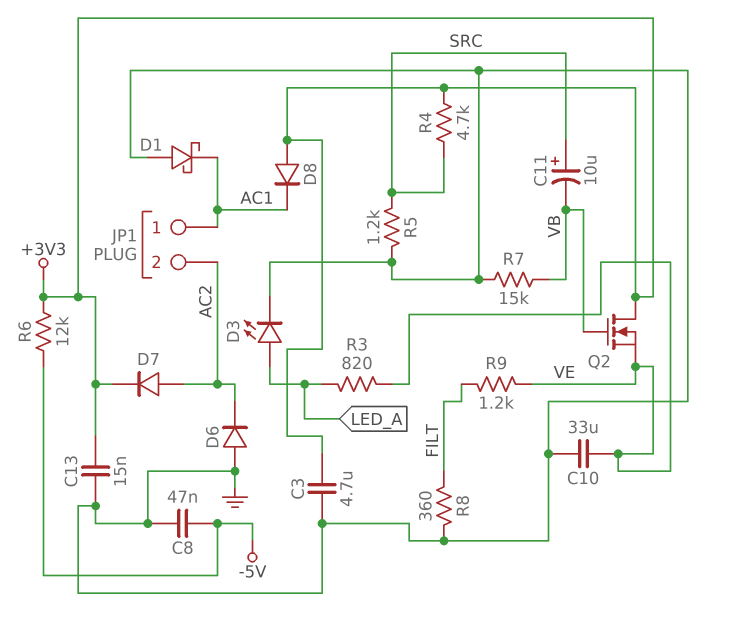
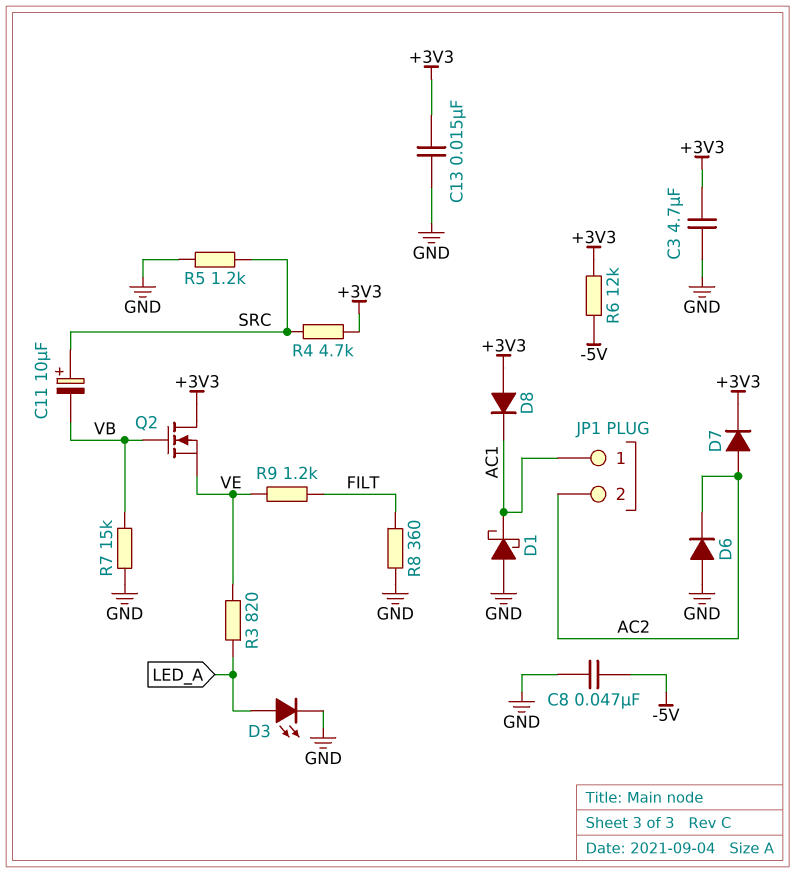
C10: 33uF (GND, VE) -> none

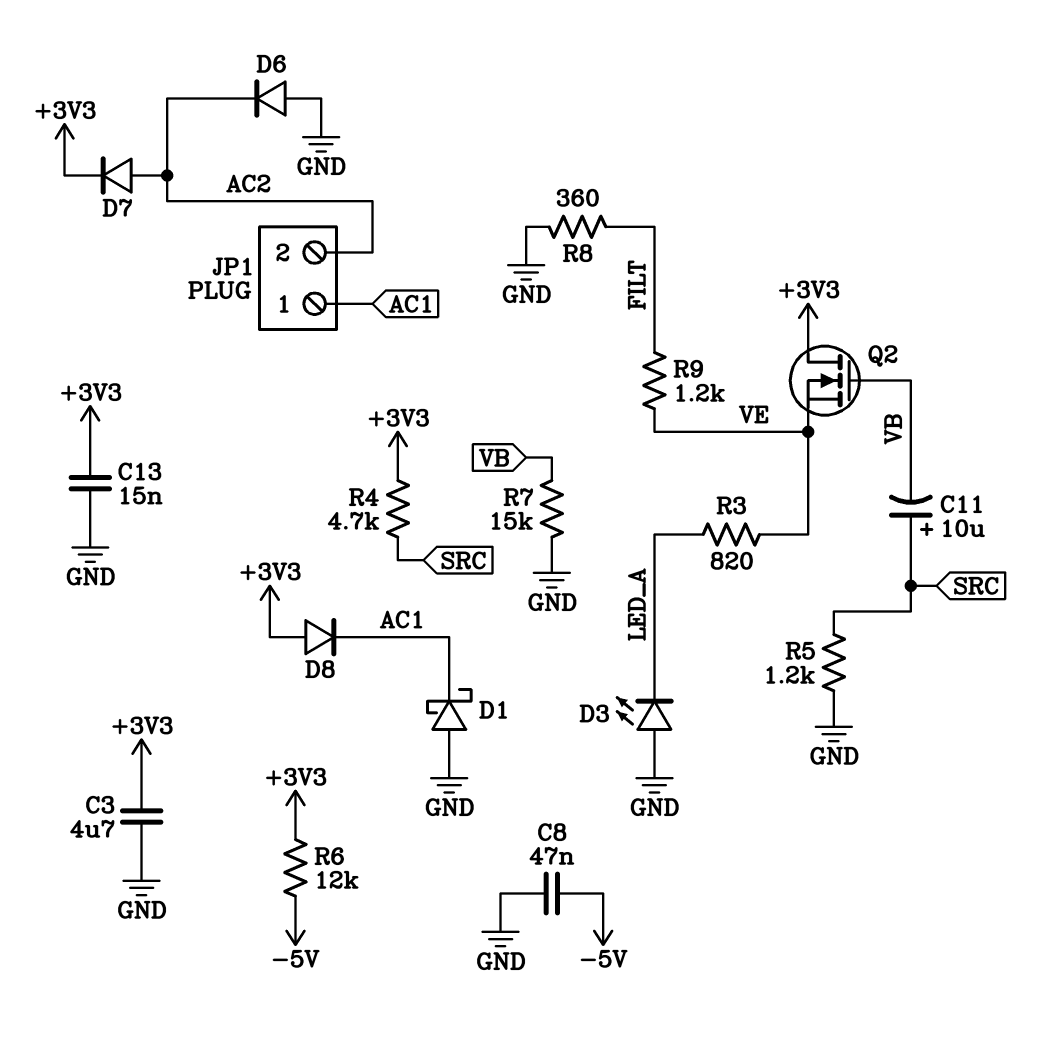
D3: LED (A LED_A, K GND) -> LED (A GND, K LED_A)

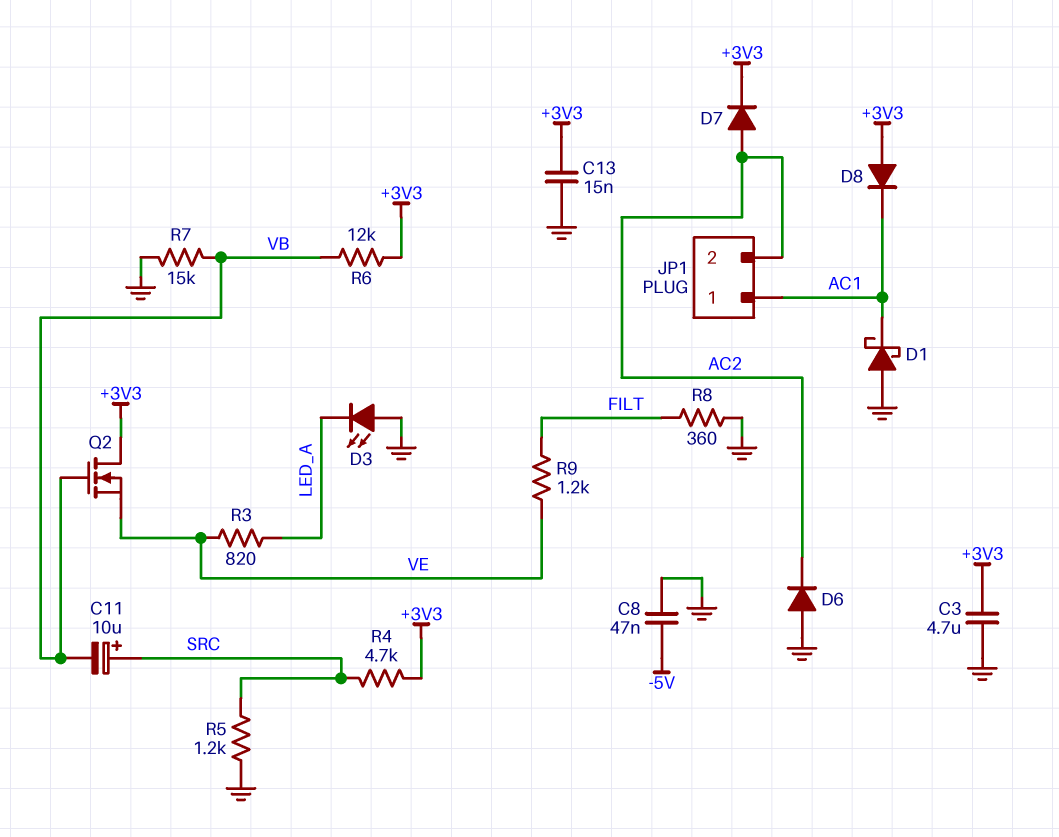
R6: 12k (+3V3, -5V) -> 12k (+3V3, VB)

